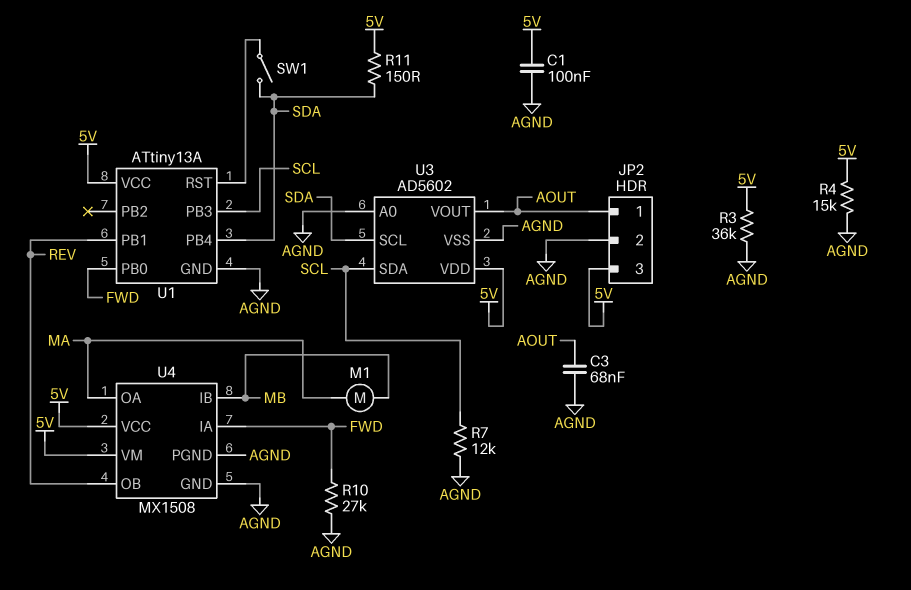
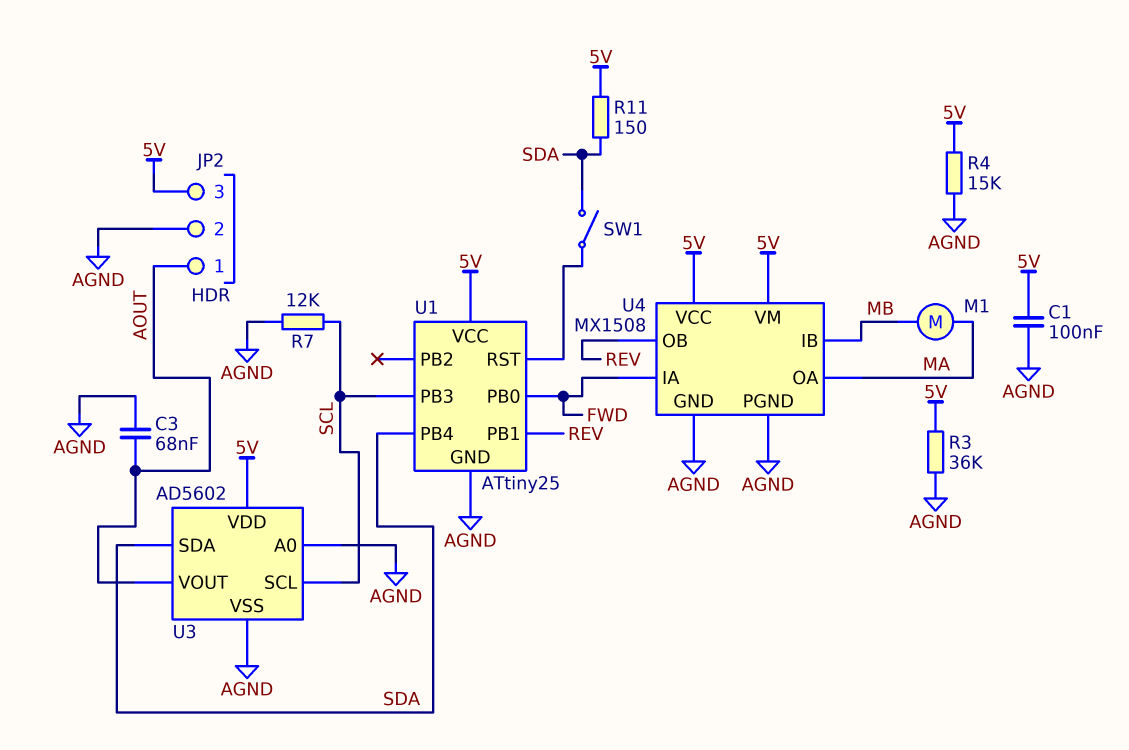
R10: 27k (AGND, FWD) -> none
U1: ATtiny13A -> ATtiny25
U3 pin SCL: SDA -> SCL
U3 pin SDA: SCL -> SDA

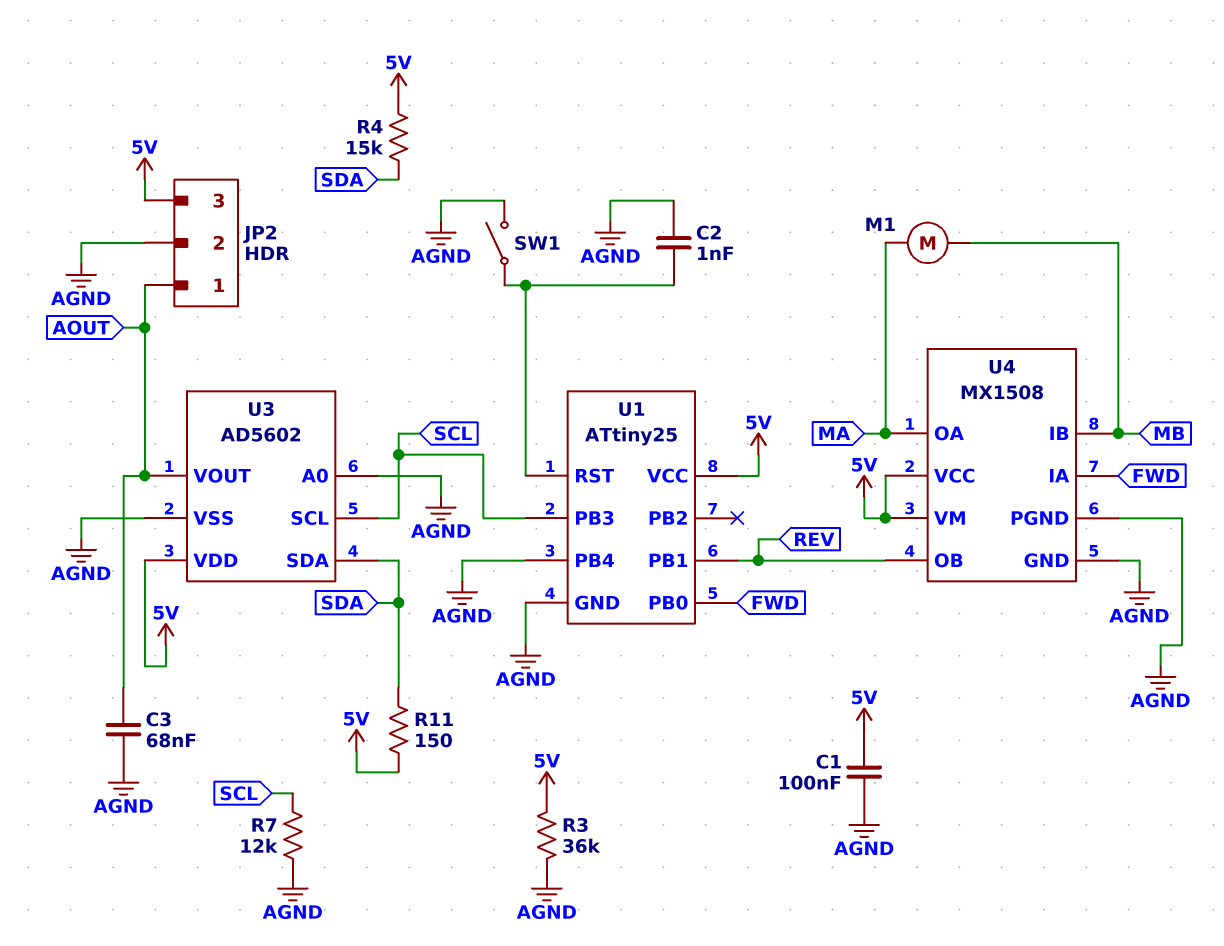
C2: none -> 1nF (AGND, U1/RST)
R4: 15k (5V, AGND) -> 15k (5V, SDA)
SW1: switch (SDA, U1/RST) -> switch (AGND, U1/RST)
U1 pin PB4: SDA -> AGND

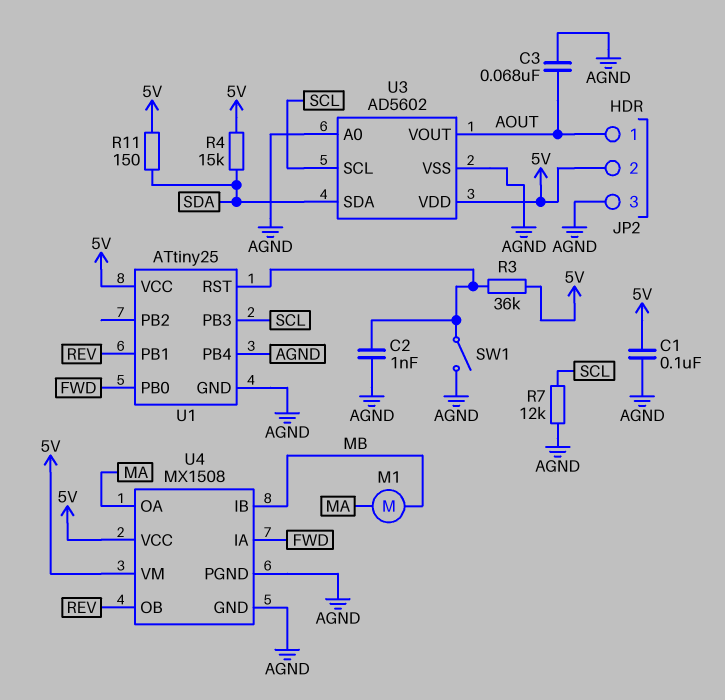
JP2 pin 2: AGND -> 5V
JP2 pin 3: 5V -> AGND
R3: 36k (5V, AGND) -> 36k (5V, U1/RST)

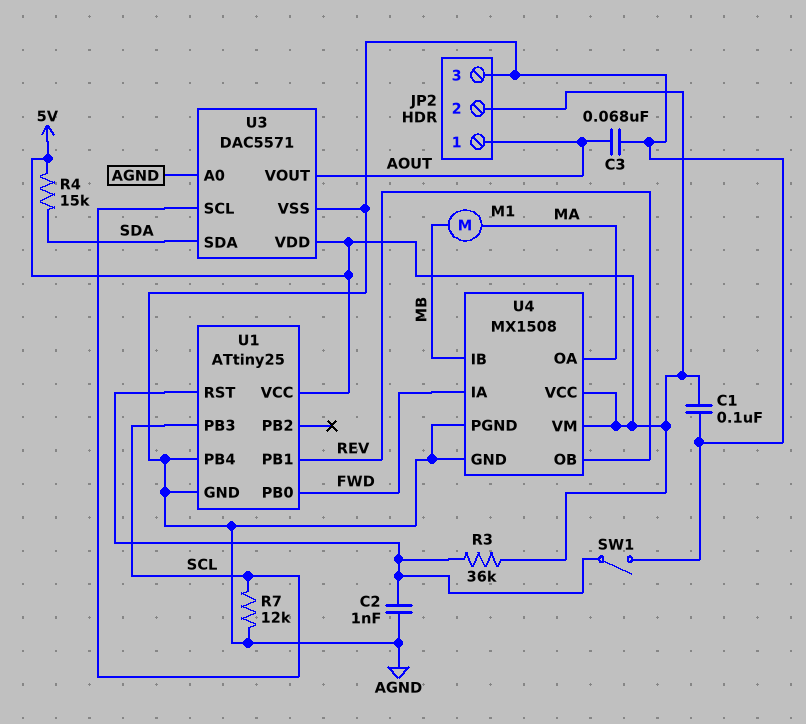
R11: 150 (5V, SDA) -> none
U3: AD5602 -> DAC5571

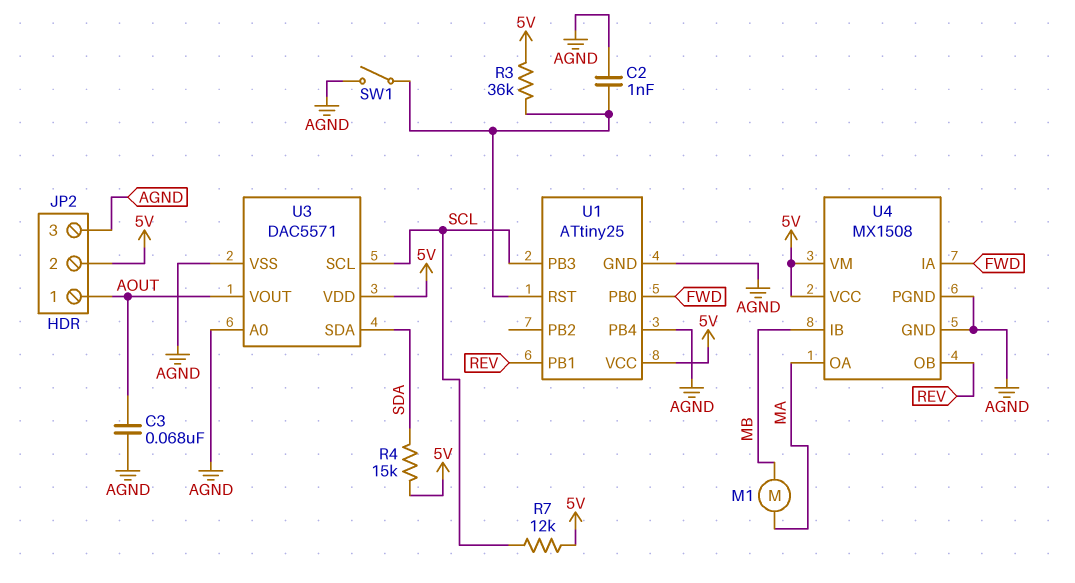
C1: 100nF (5V, AGND) -> none
R7: 12k (AGND, SCL) -> 12k (5V, SCL)

